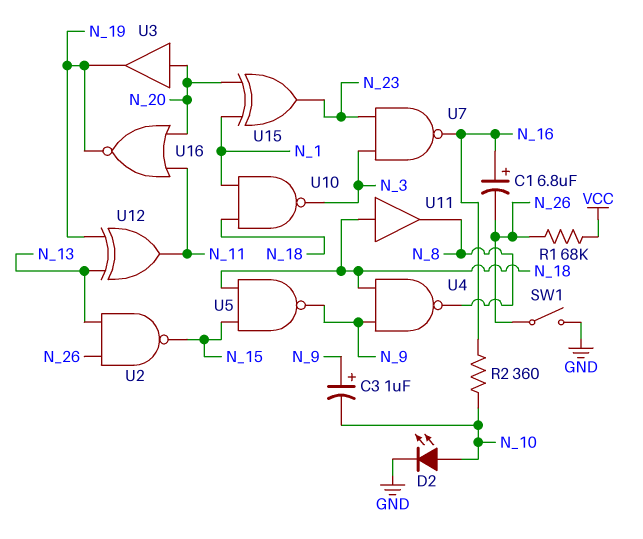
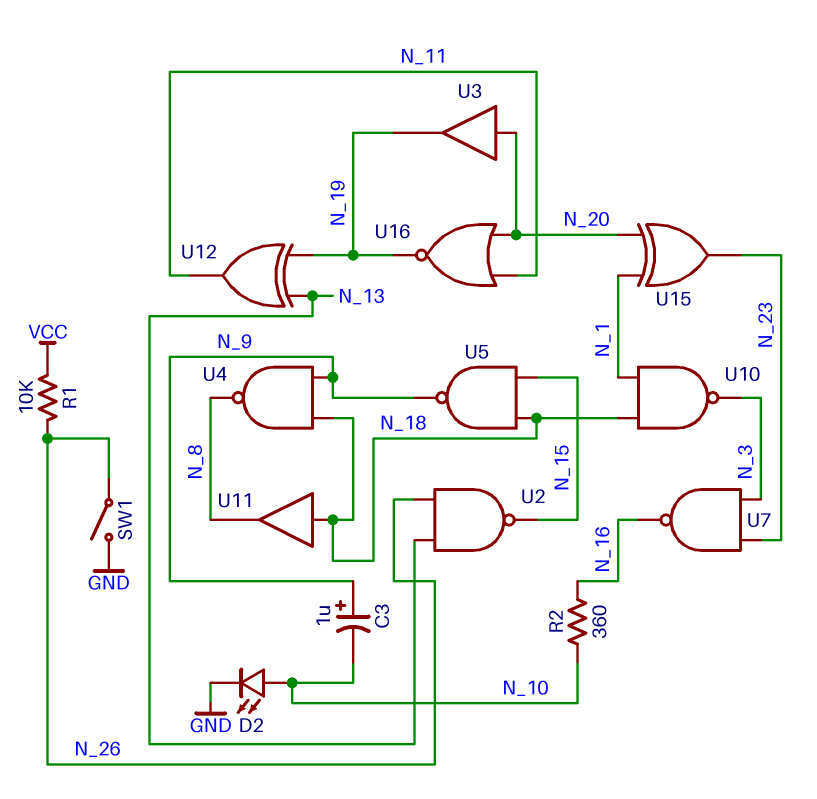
C1: 6.8uF (plus N_16, minus N_26) -> none
R1: 68k (N_26, VCC) -> 10k (N_26, VCC)

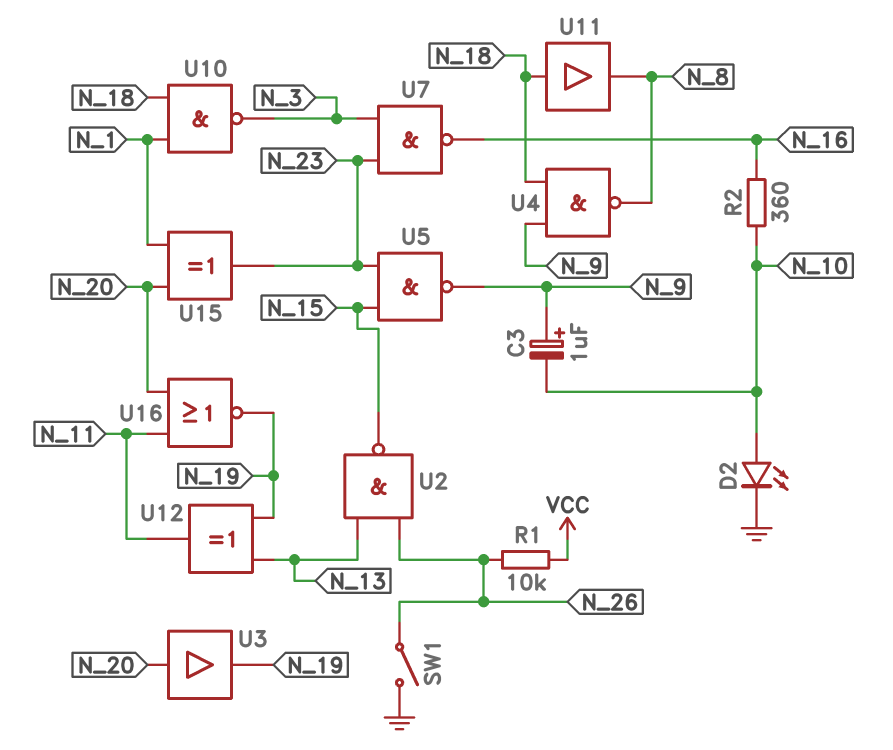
U5: NAND (in N_15, in N_18, out N_9) -> NAND (in N_15, in N_23, out N_9)

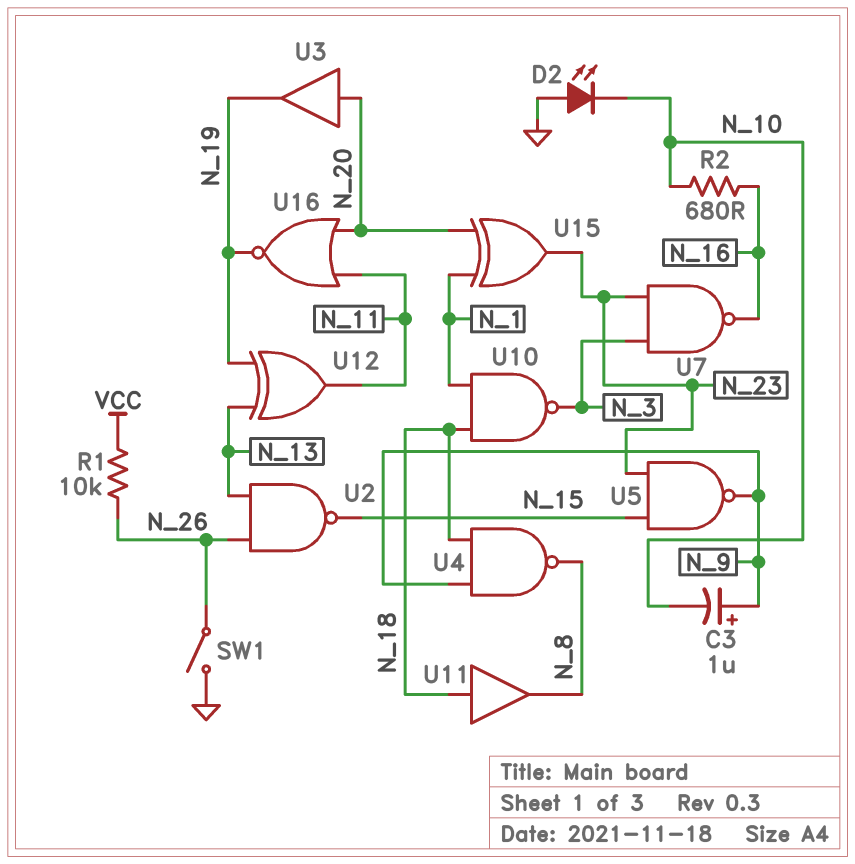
D2: LED (A N_10, K GND) -> LED (A GND, K N_10)
R2: 360 (N_10, N_16) -> 680 (N_10, N_16)

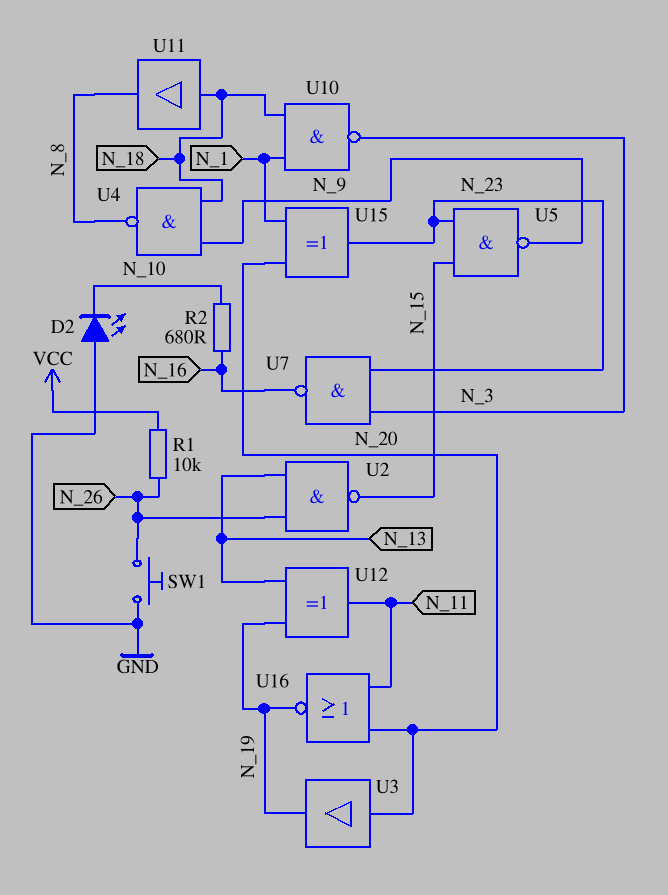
C3: 1uF (plus N_9, minus N_10) -> none
SW1: switch (GND, N_26) -> button (GND, N_26)

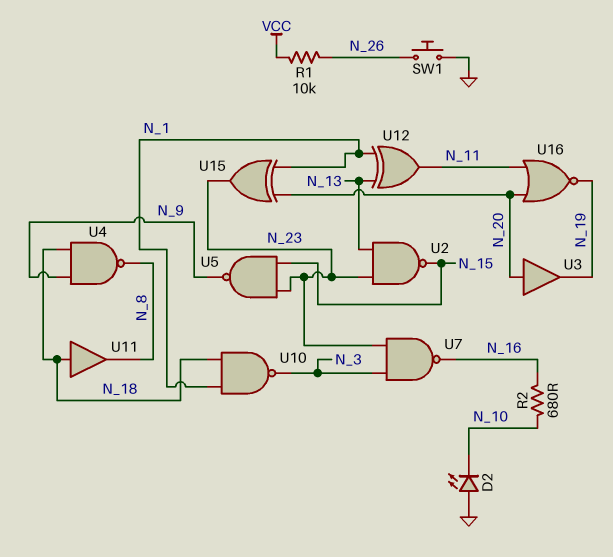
U2: NAND (in N_13, in N_26, out N_15) -> NAND (in N_13, in N_23, out N_15)
U12: XOR (in N_13, in N_19, out N_11) -> XOR (in N_1, in N_13, out N_11)

